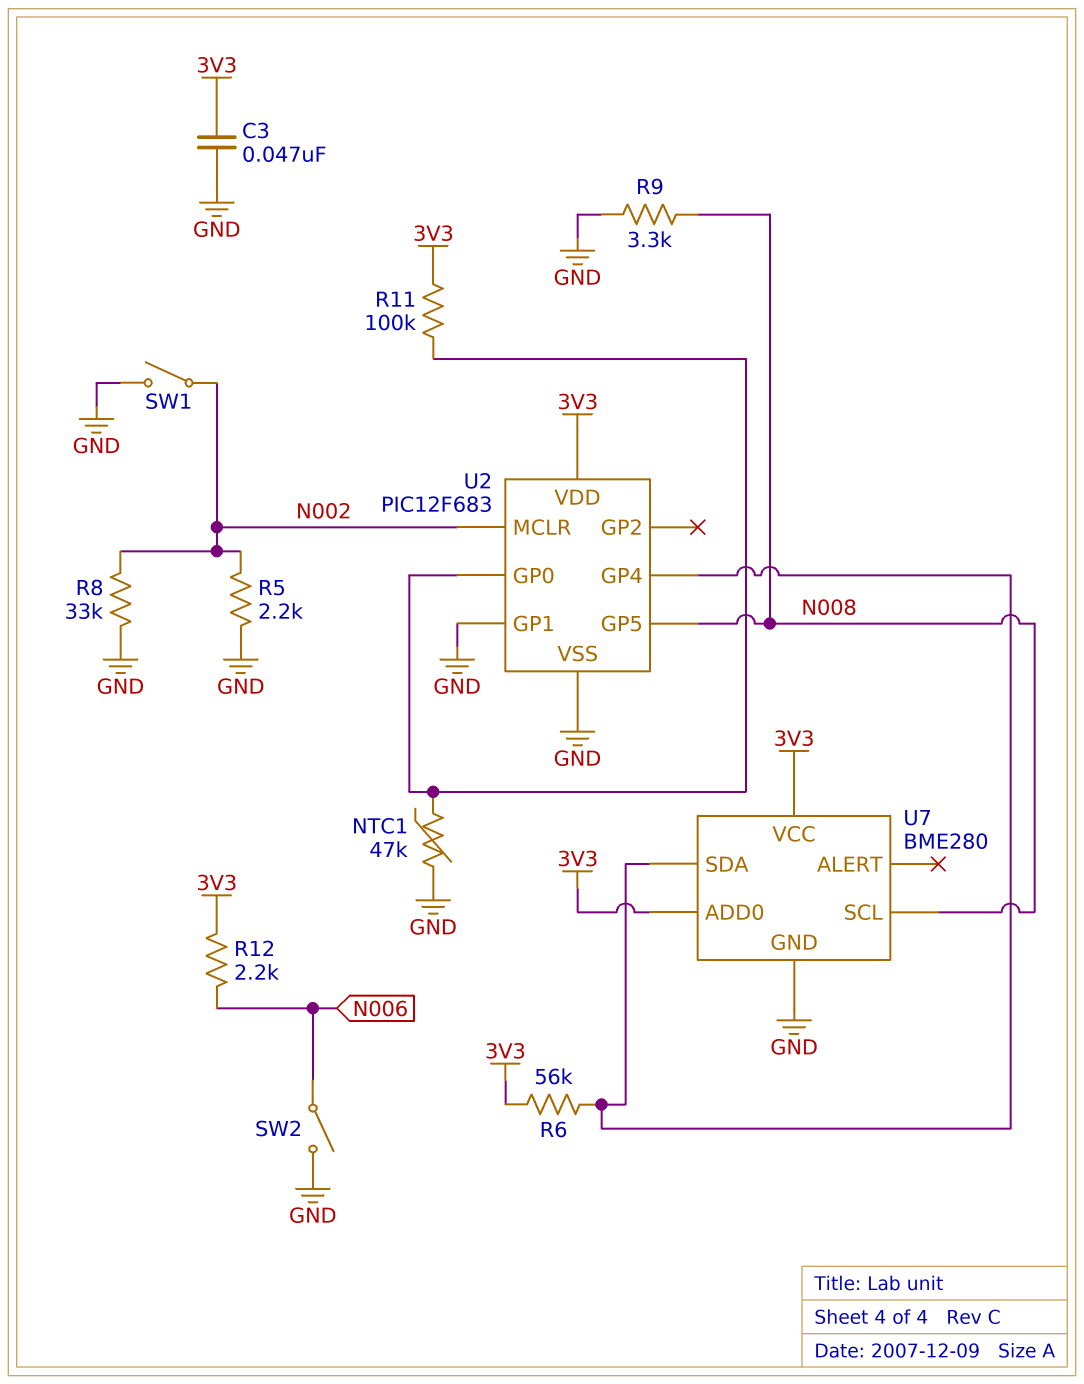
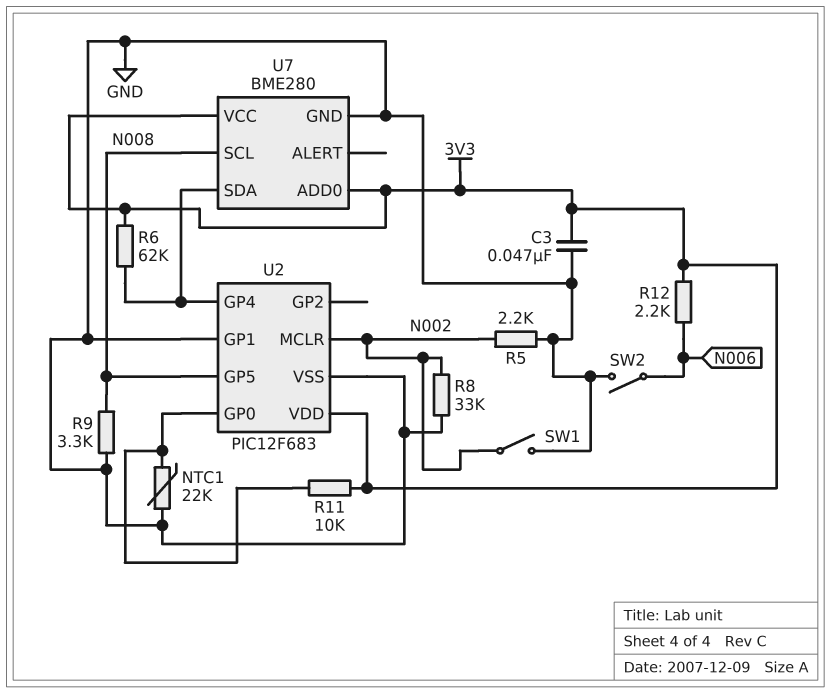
NTC1: 47k (GND, U2/GP0) -> 22k (GND, U2/GP0)
R6: 56k (3V3, U2/GP4) -> 62k (3V3, U2/GP4)
R11: 100k (3V3, U2/GP0) -> 10k (3V3, U2/GP0)

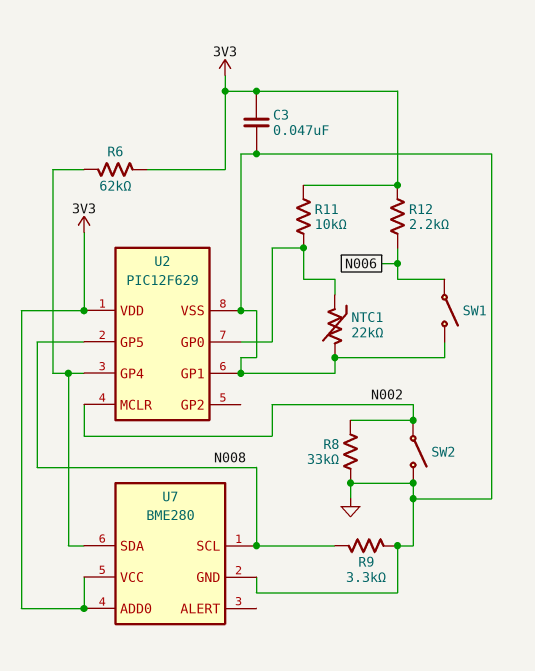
R5: 2.2k (GND, N002) -> none
SW1: switch (GND, N002) -> switch (GND, N006)
SW2: switch (GND, N006) -> switch (GND, N002)
U2: PIC12F683 -> PIC12F629

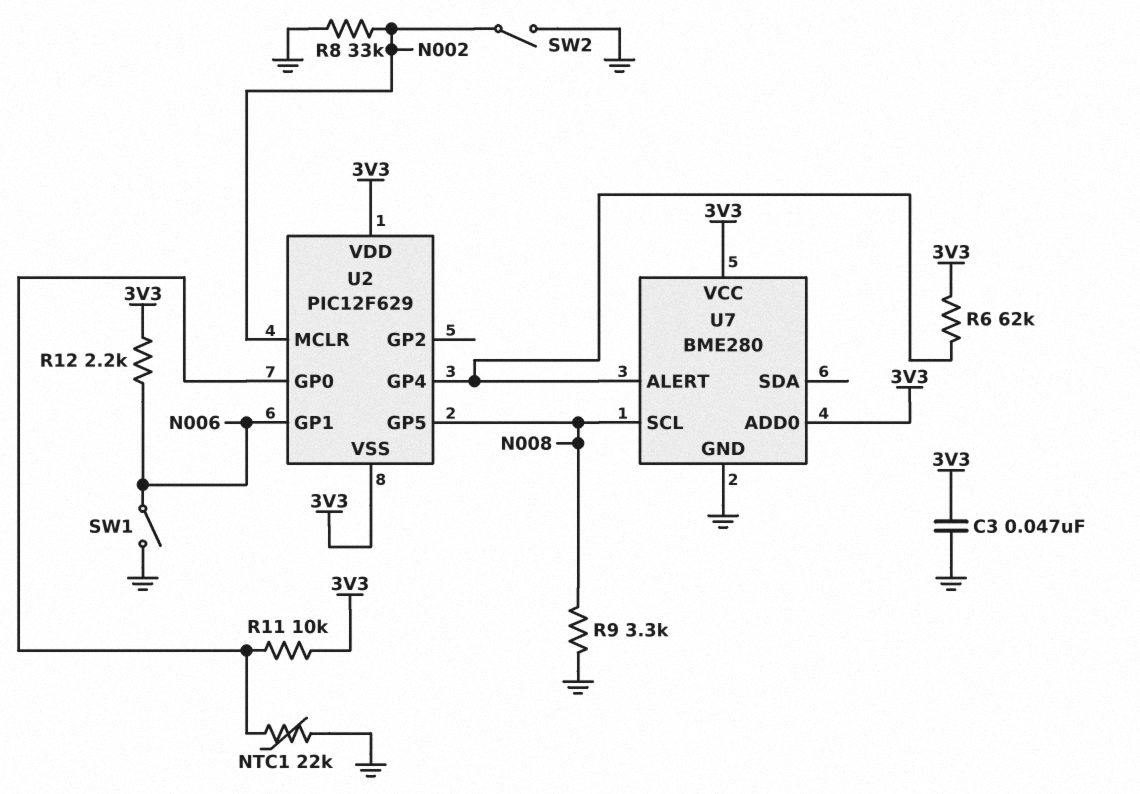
U2 pin GP1: GND -> N006
U2 pin VSS: GND -> 3V3
U7 pin ALERT: none -> U2/GP4
U7 pin SDA: U2/GP4 -> none

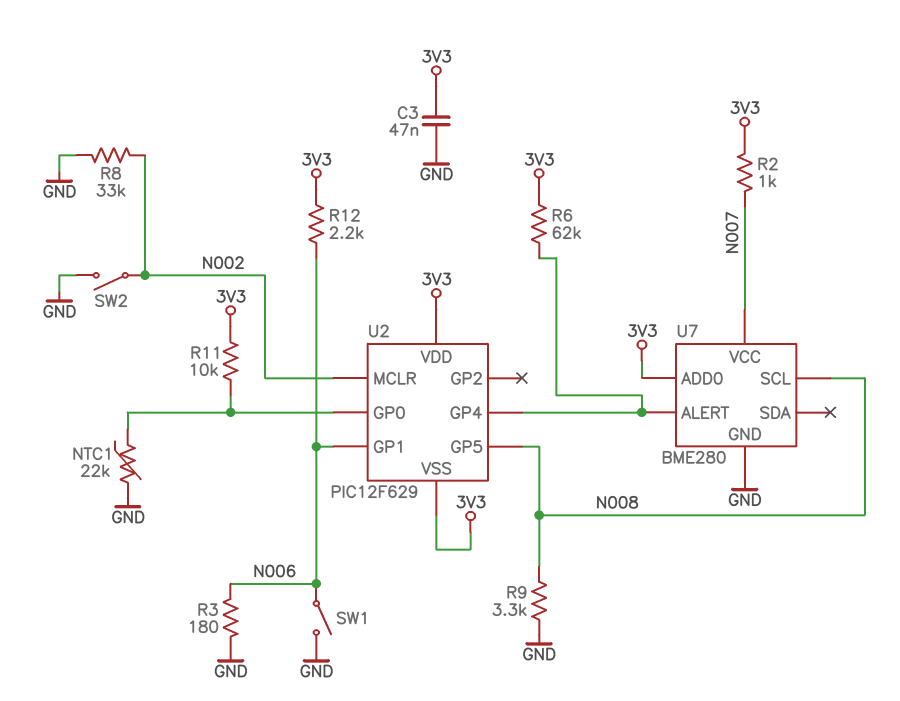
R2: none -> 1k (3V3, N007)
R3: none -> 180 (GND, N006)
U7 pin VCC: 3V3 -> N007

